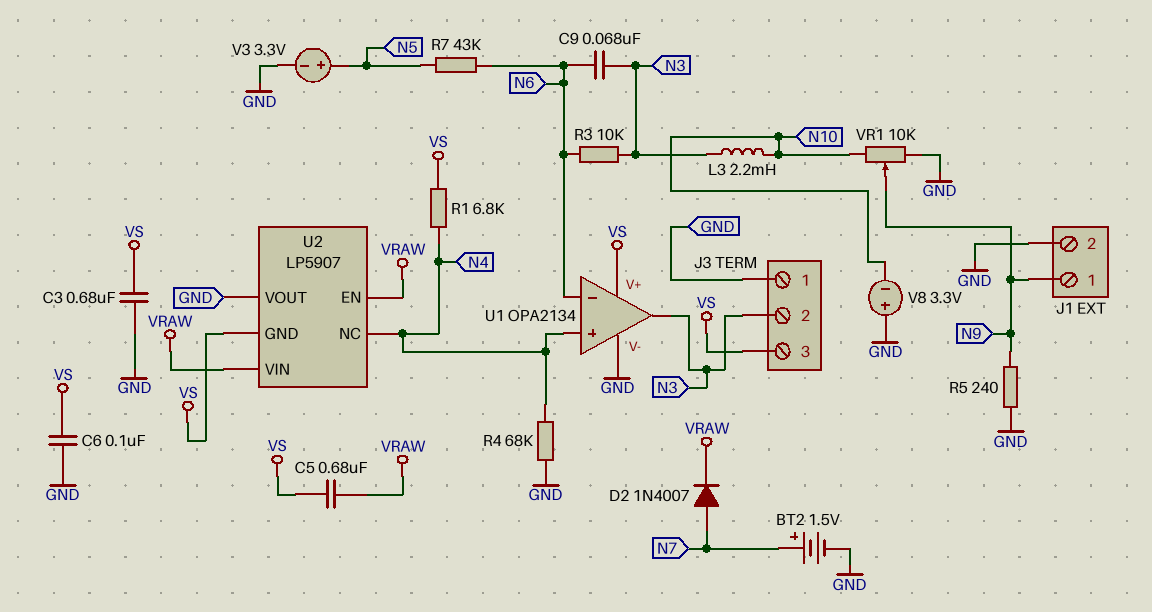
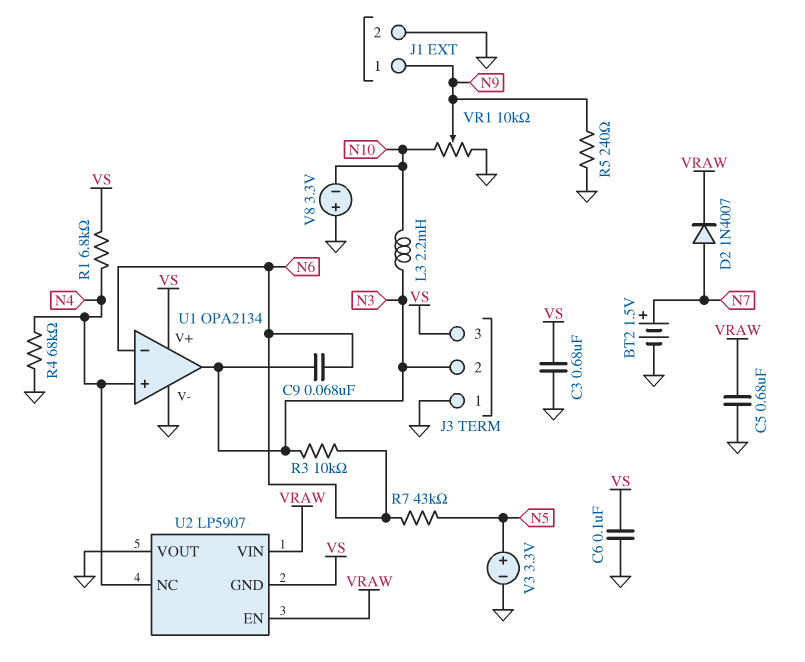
C5: 680nF (VRAW, VS) -> 680nF (GND, VRAW)

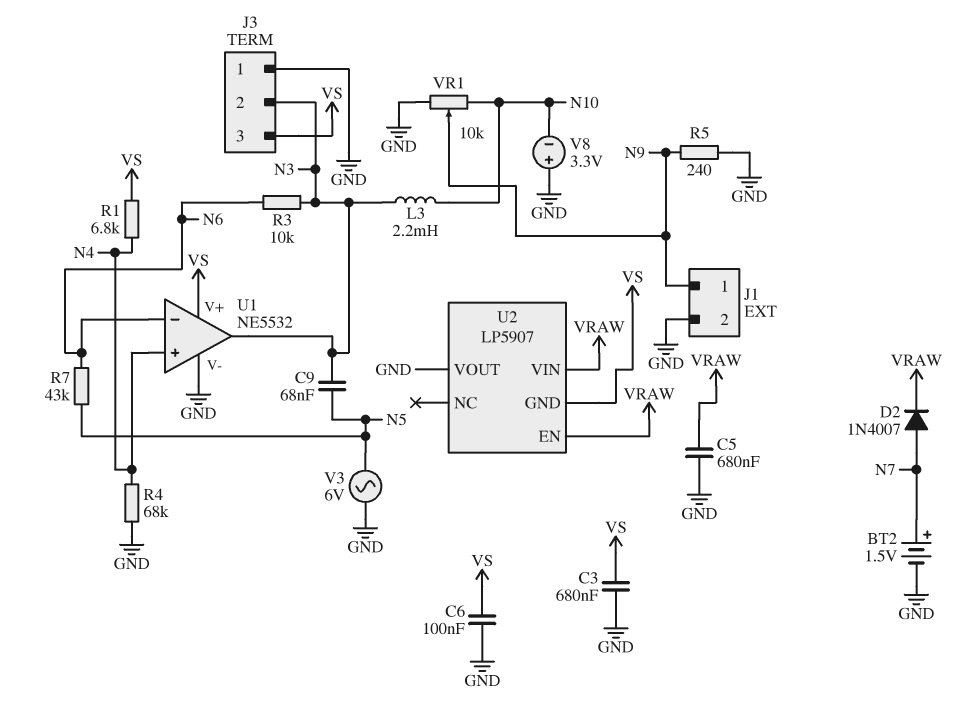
C9: 68nF (N3, N6) -> 68nF (N3, N5)
U1: OPA2134 -> NE5532
U2 pin NC: N4 -> none
V3: 3.3V (plus N5, minus GND) -> AC 6V (GND, N5)

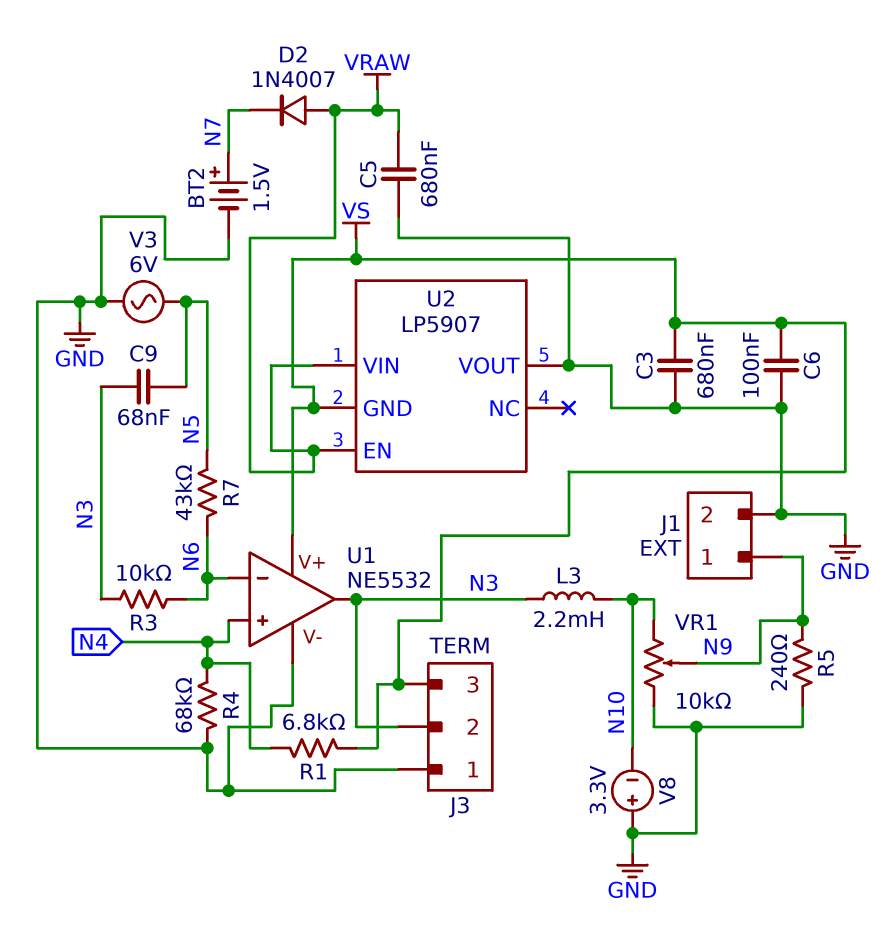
D2: diode 1N4007 (A N7, K VRAW) -> diode 1N4007 (A VRAW, K N7)

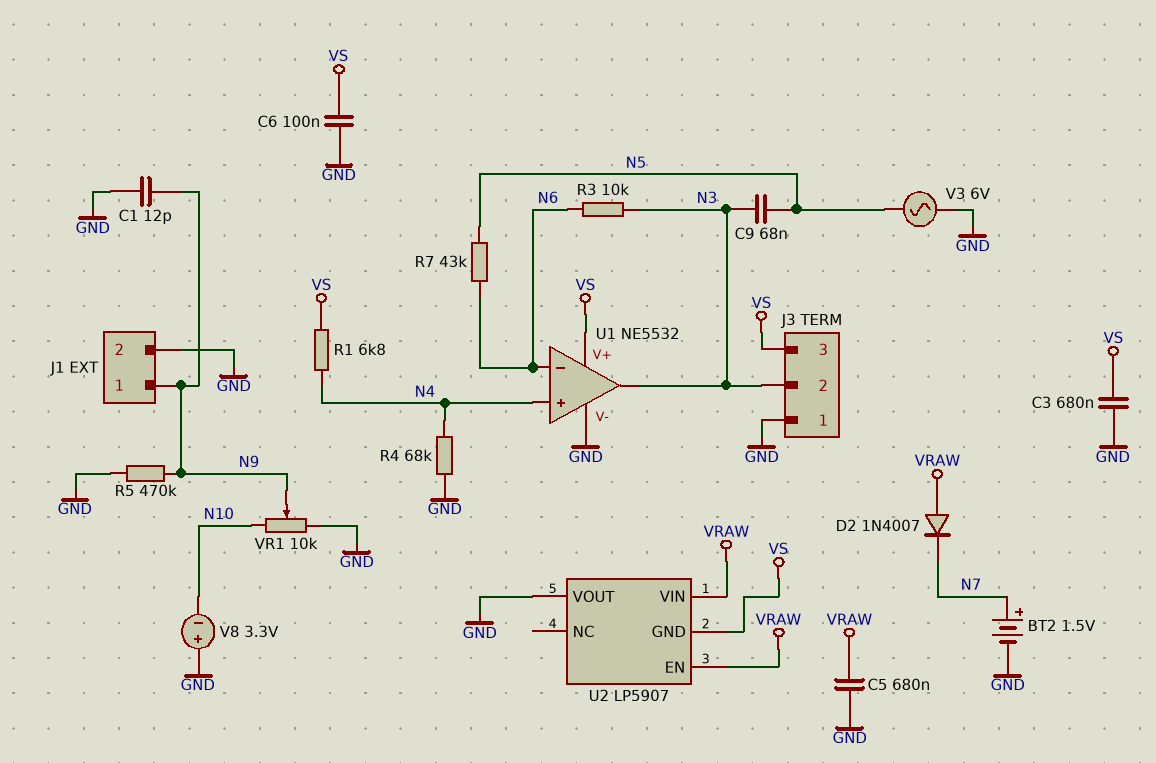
C1: none -> 12pF (GND, N9)
L3: 2.2mH (N3, N10) -> none
R5: 240 (GND, N9) -> 470k (GND, N9)

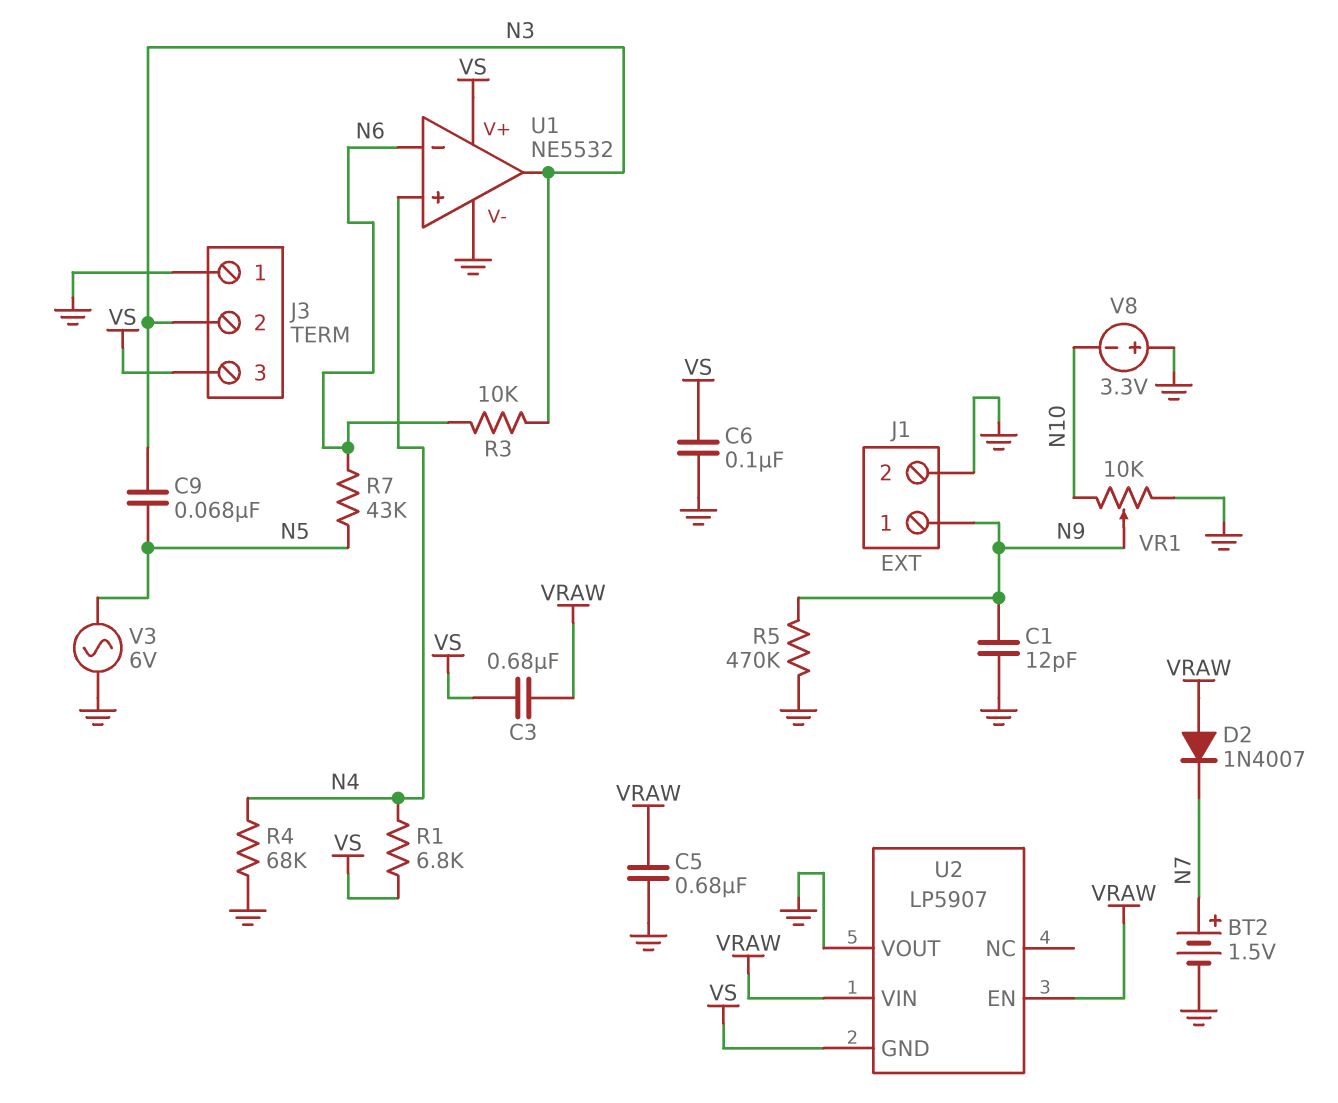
C3: 680nF (GND, VS) -> 680nF (VRAW, VS)

